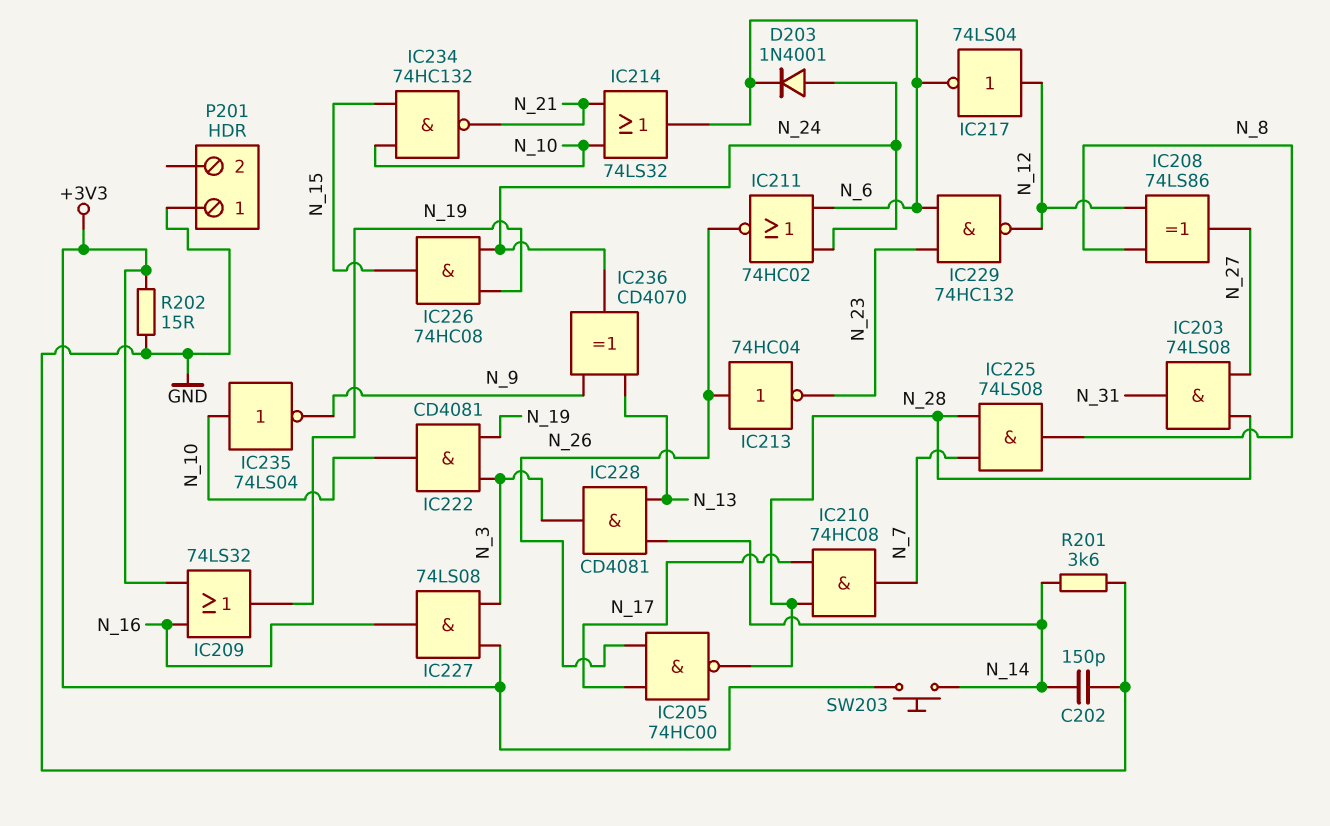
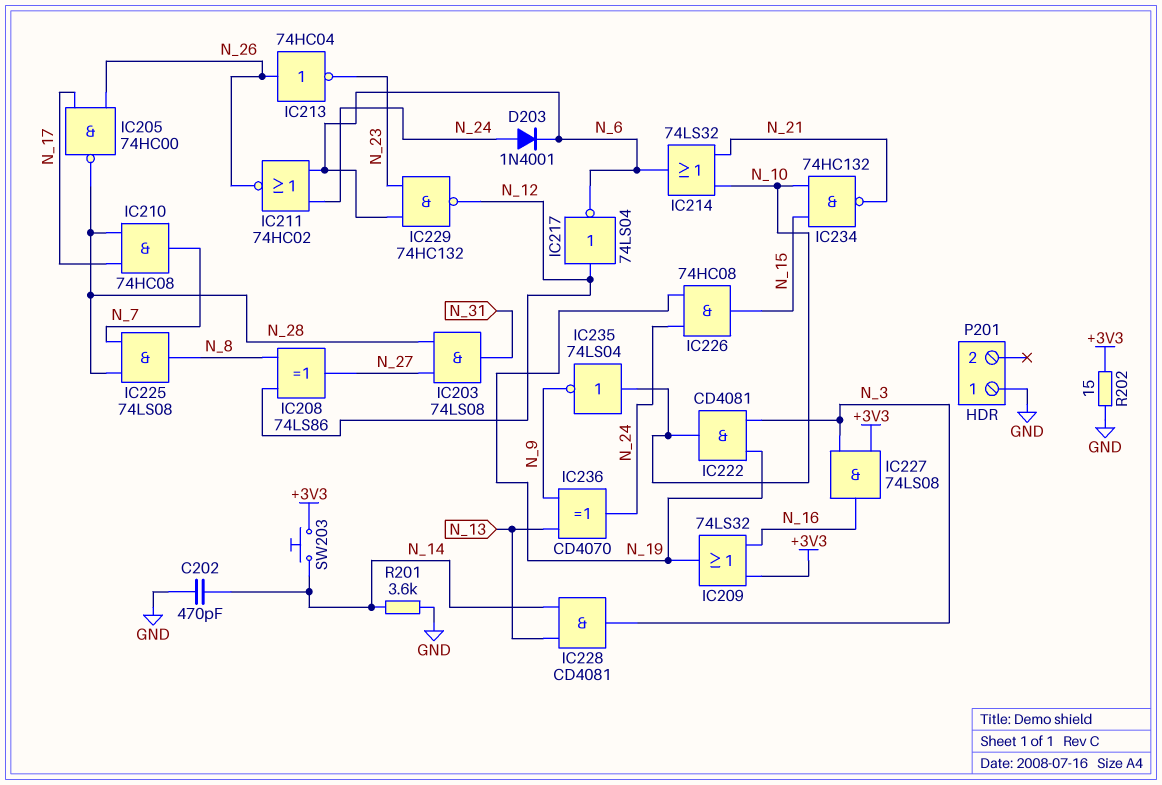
C202: 150pF (GND, N_14) -> 470pF (GND, N_14)

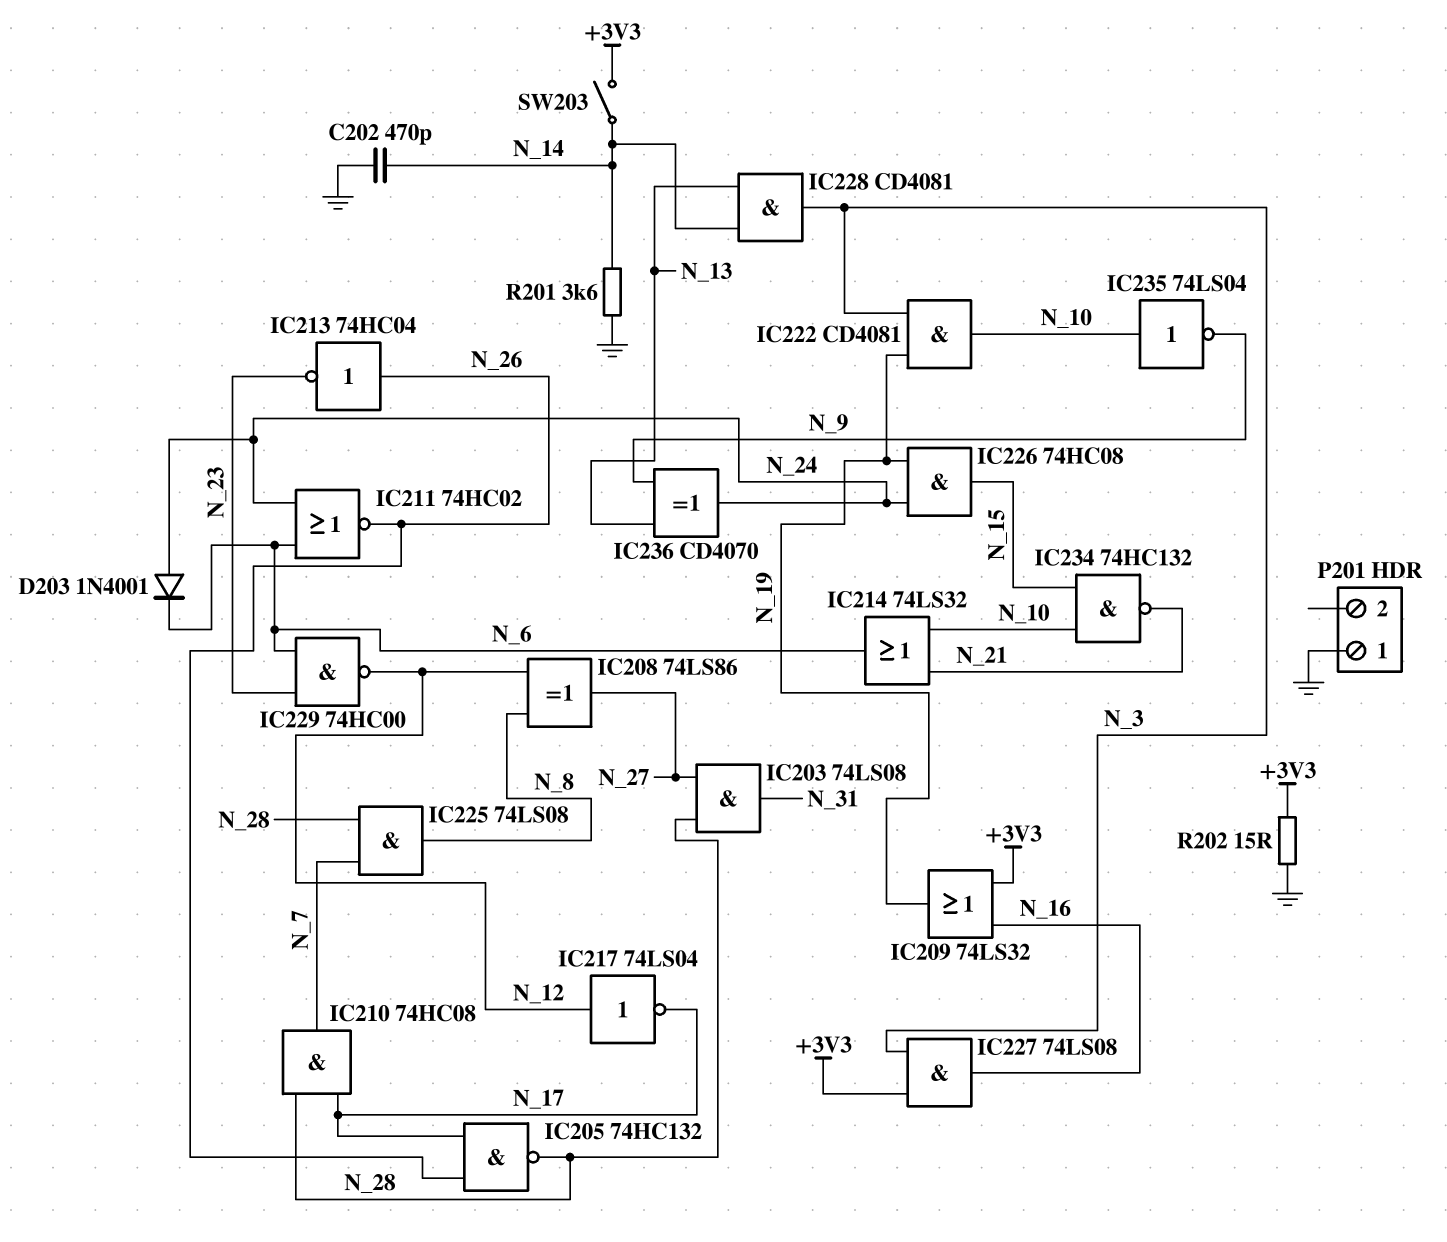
IC205: NAND 74HC00 (in N_17, in N_26, out N_28) -> NAND 74HC132 (in N_17, in N_26, out N_28)
IC217: NOT 74LS04 (in N_12, out N_6) -> NOT 74LS04 (in N_12, out N_17)
IC229: NAND 74HC132 (in N_6, in N_23, out N_12) -> NAND 74HC00 (in N_6, in N_23, out N_12)
SW203: button (+3V3, N_14) -> switch (+3V3, N_14)

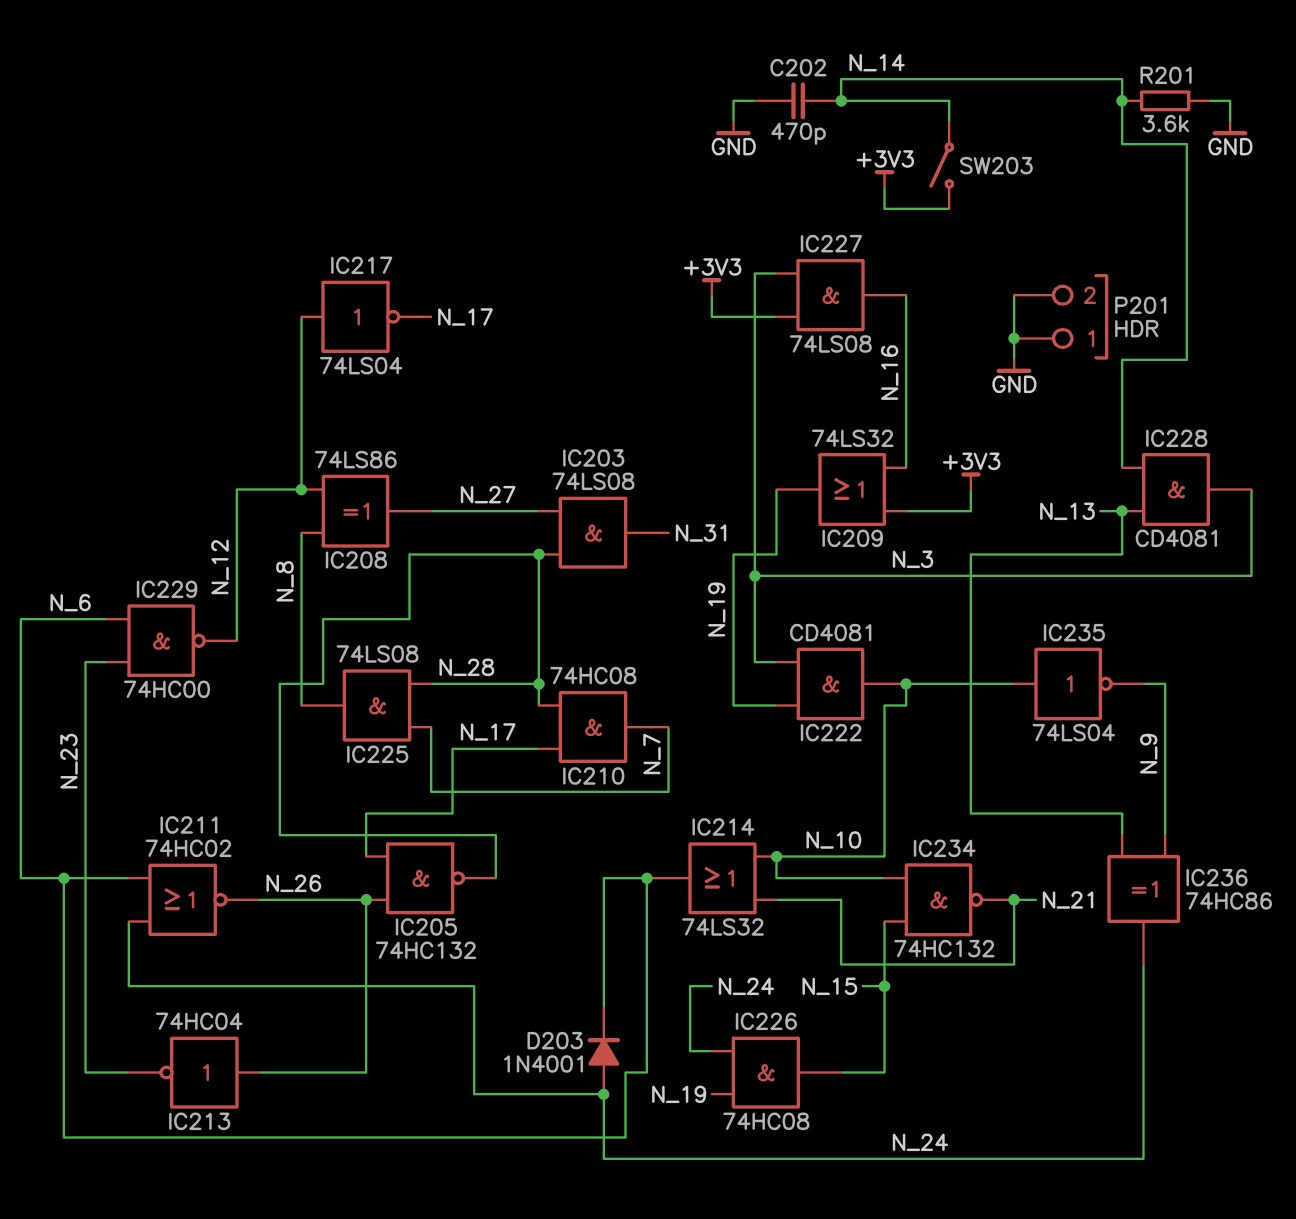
IC236: XOR CD4070 (in N_9, in N_13, out N_24) -> XOR 74HC86 (in N_9, in N_13, out N_24)
P201 pin 2: none -> GND
R202: 15 (+3V3, GND) -> none

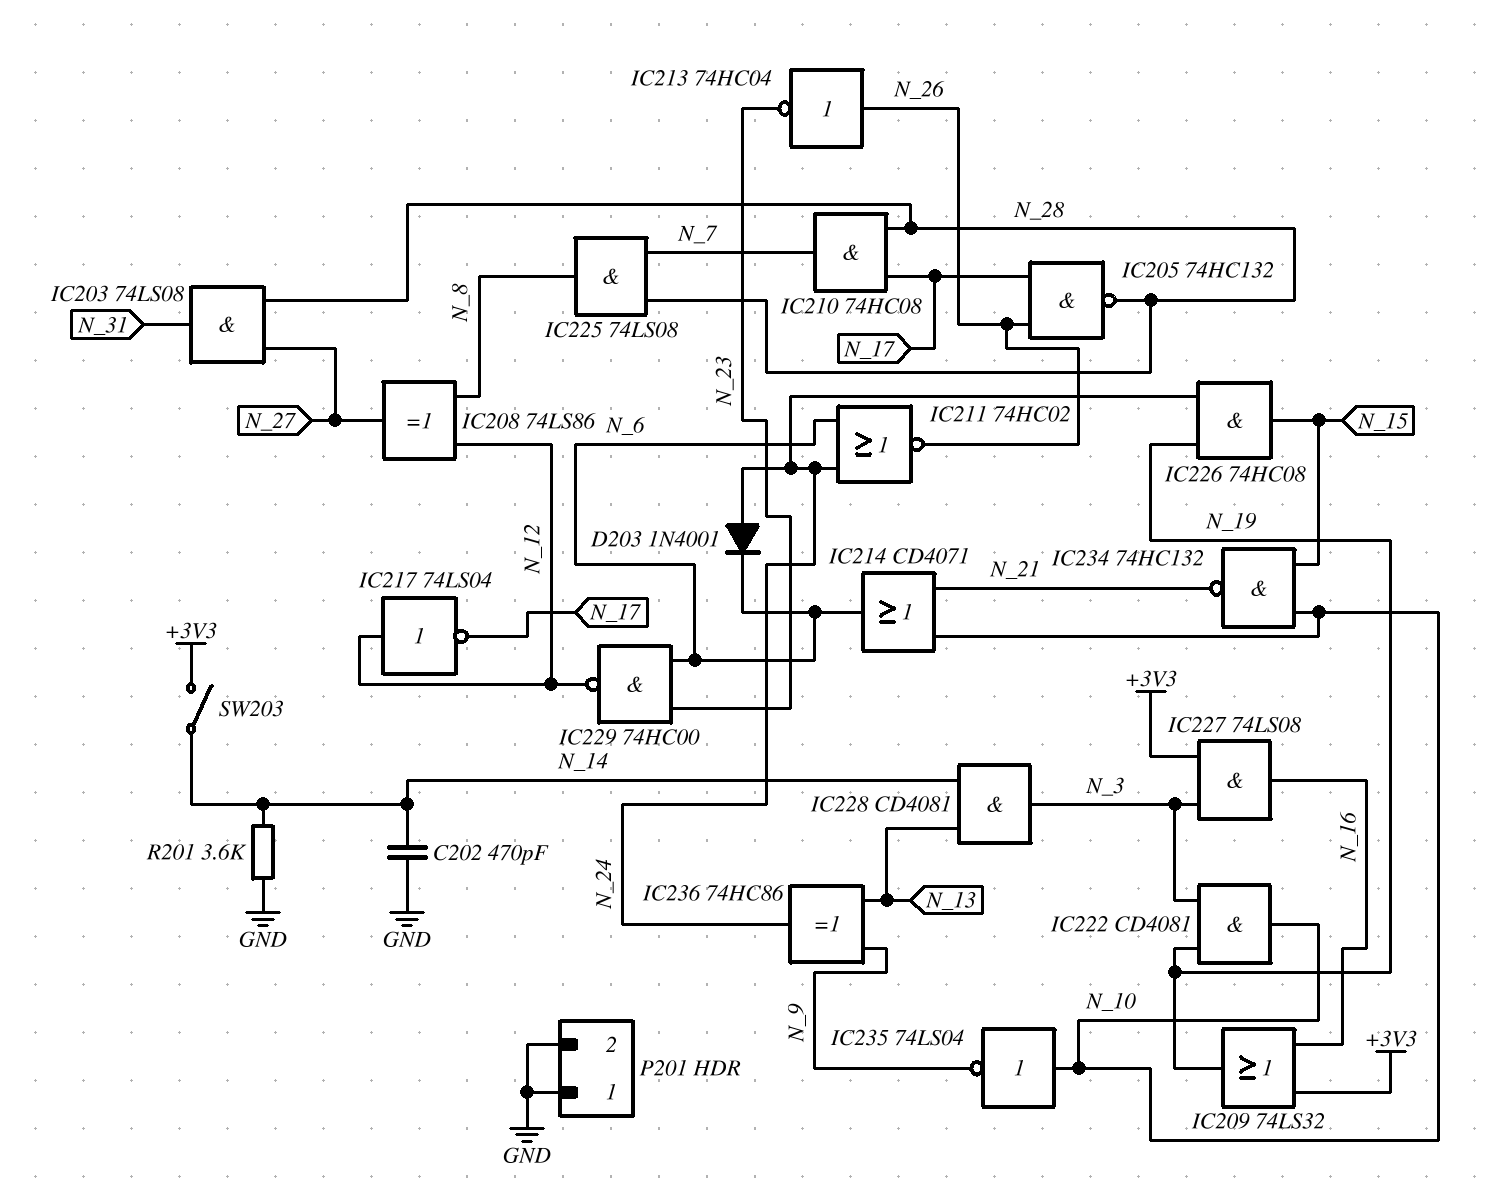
IC214: OR 74LS32 (in N_10, in N_21, out N_6) -> OR CD4071 (in N_10, in N_21, out N_6)

